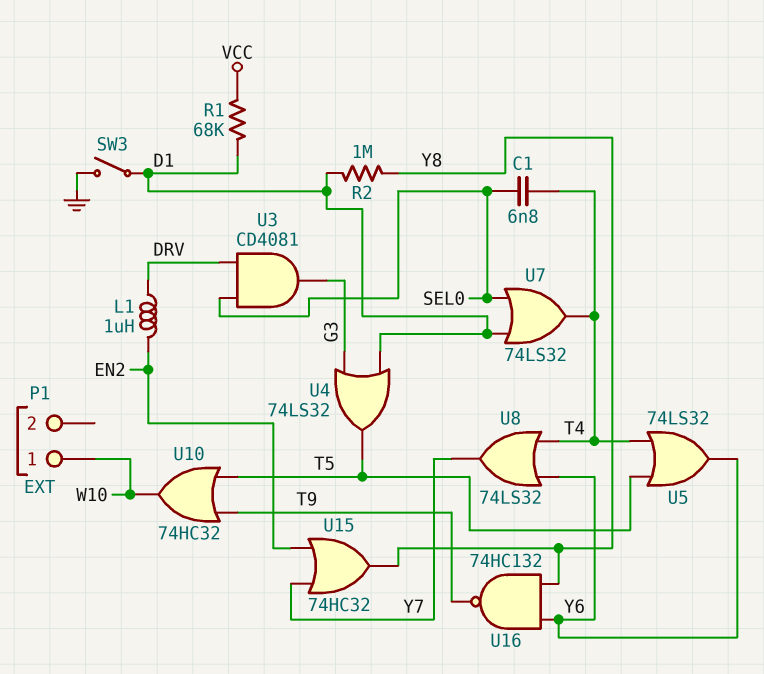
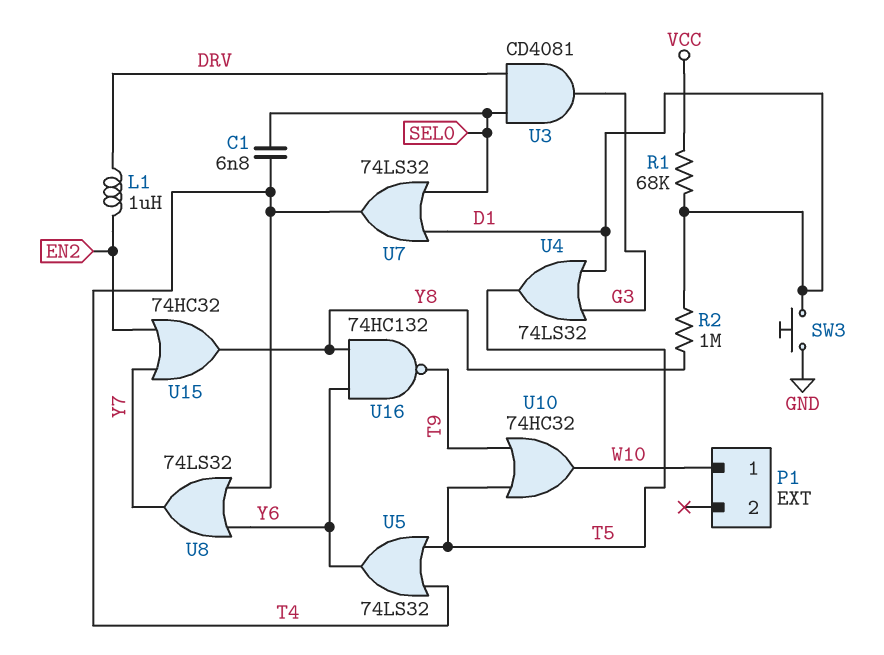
SW3: switch (D1, GND) -> button (D1, GND)

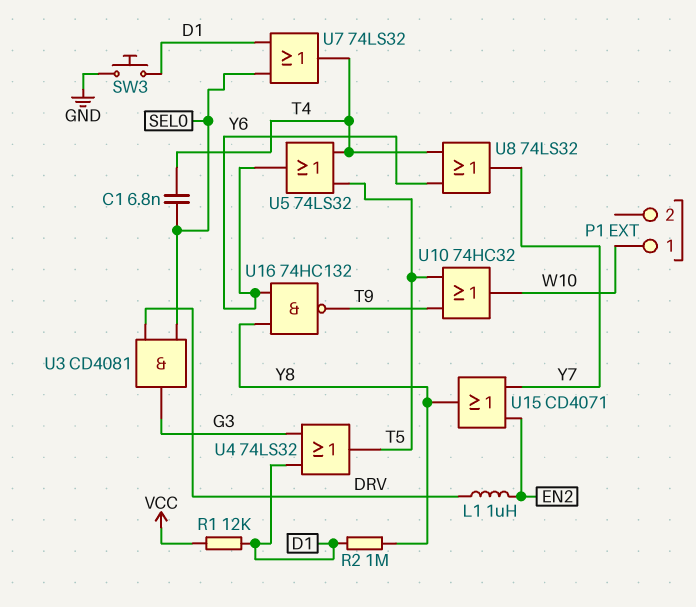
R1: 68k (D1, VCC) -> 12k (D1, VCC)
U15: OR 74HC32 (in EN2, in Y7, out Y8) -> OR CD4071 (in EN2, in Y7, out Y8)

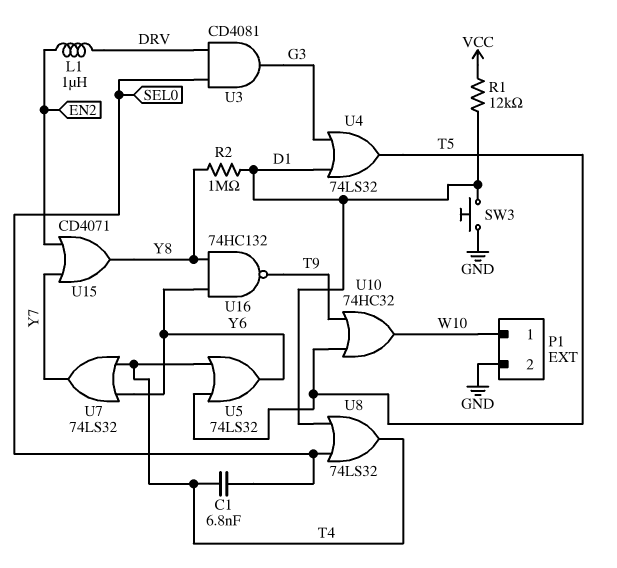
P1 pin 2: none -> GND
U7: OR 74LS32 (in D1, in SEL0, out T4) -> OR 74LS32 (in T4, in Y6, out Y7)
U8: OR 74LS32 (in T4, in Y6, out Y7) -> OR 74LS32 (in D1, in SEL0, out T4)

